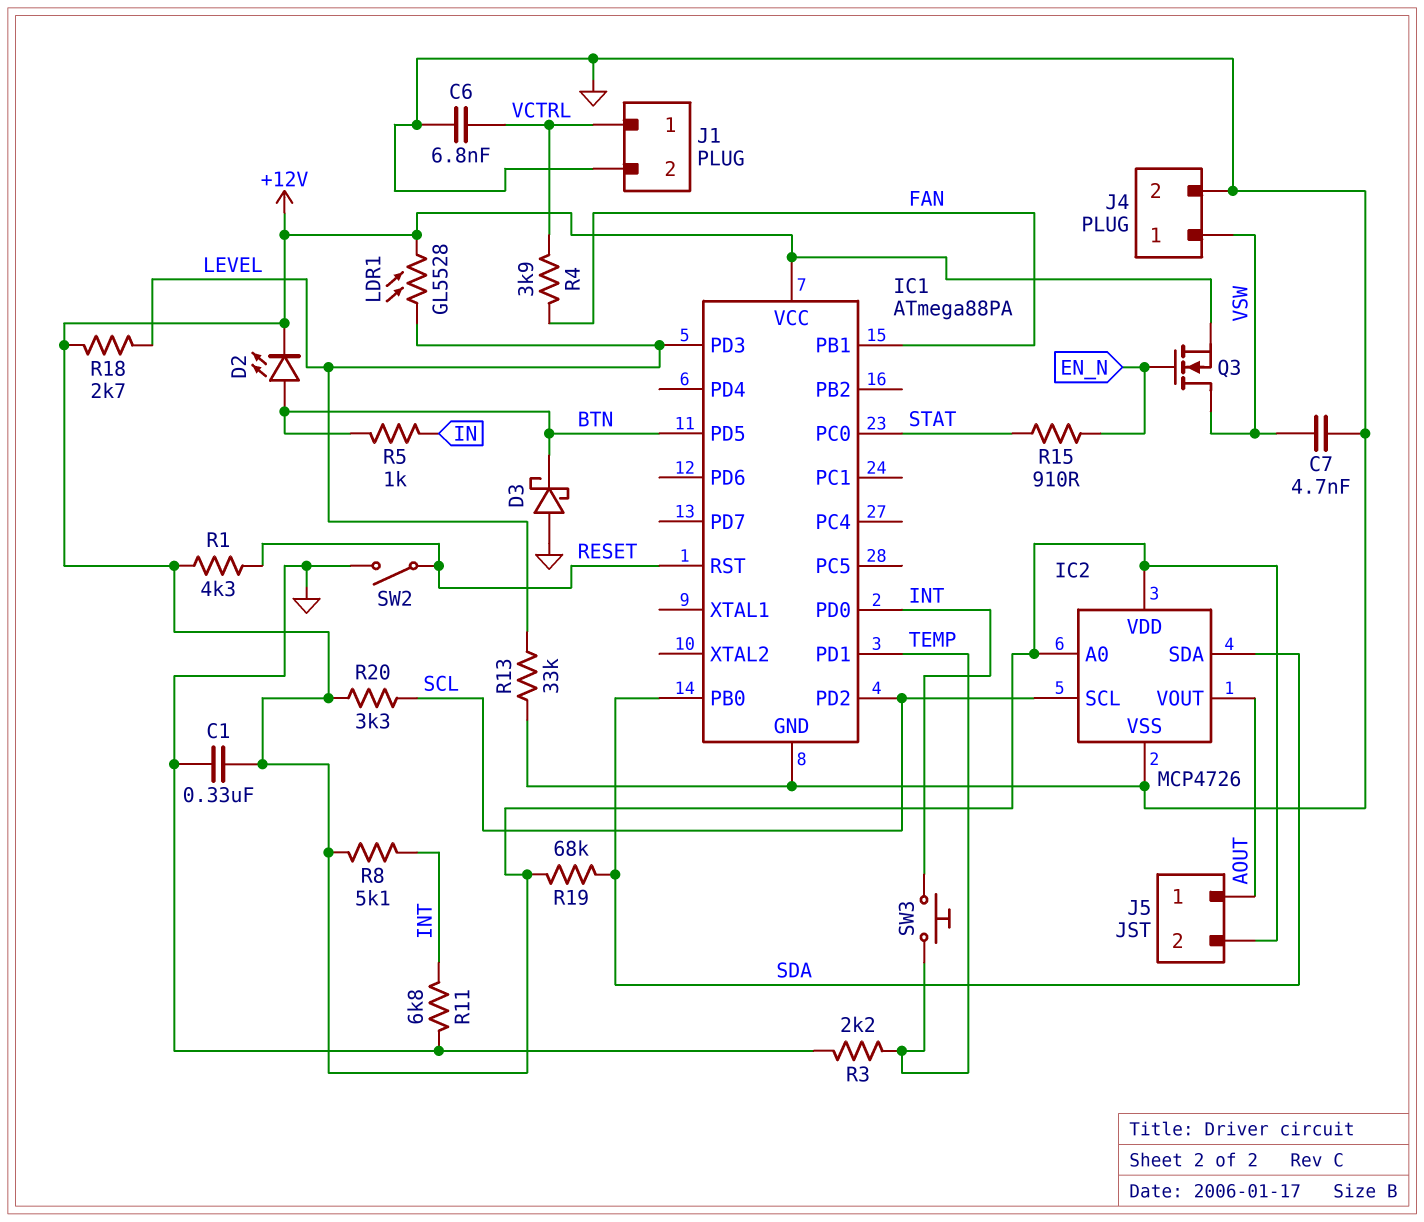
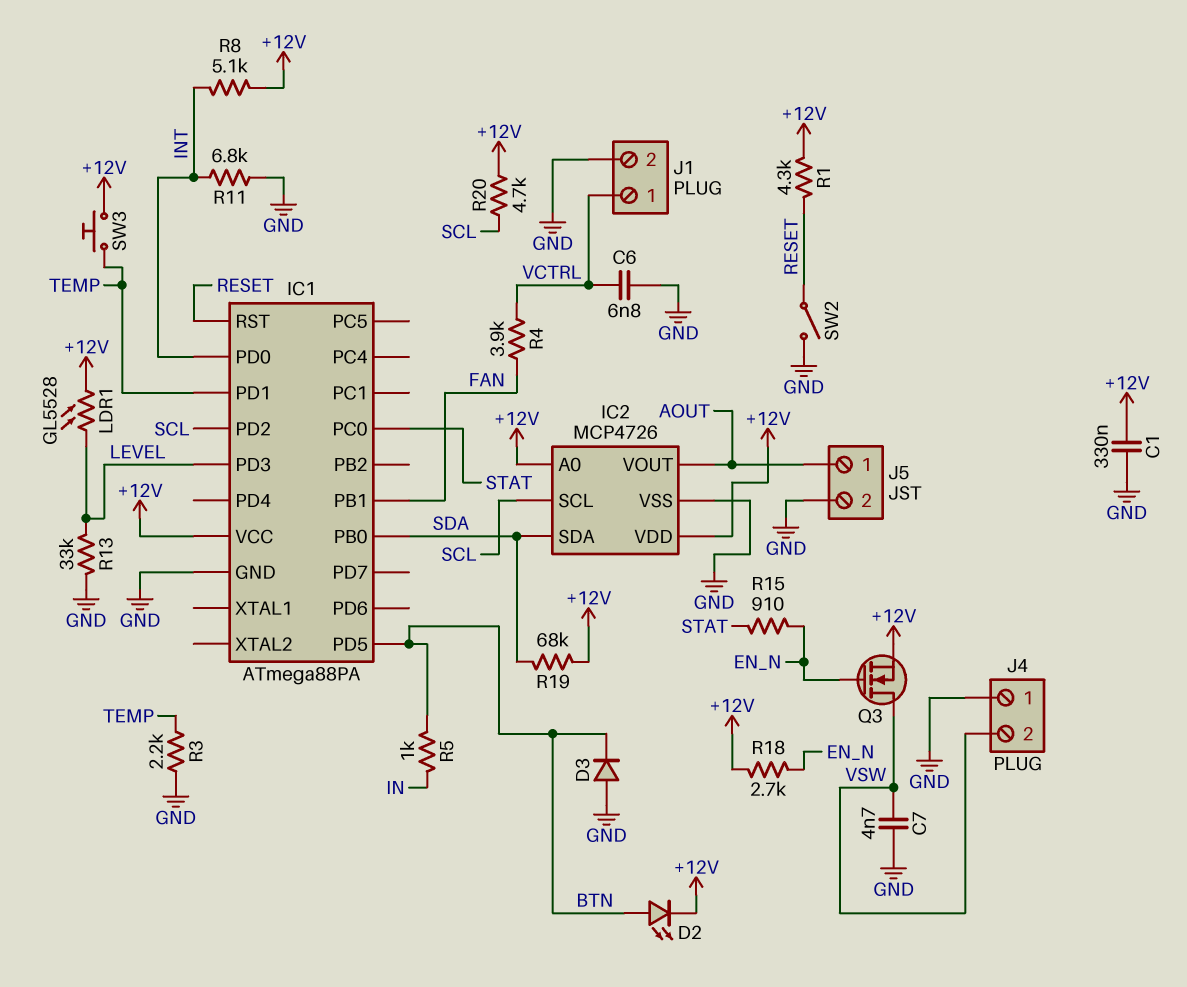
D3: schottky (A GND, K BTN) -> diode (A GND, K BTN)
J4 pin 1: VSW -> GND
J4 pin 2: GND -> VSW
J5 pin 2: +12V -> GND
R18: 2.7k (+12V, LEVEL) -> 2.7k (+12V, EN_N)
R20: 3.3k (+12V, SCL) -> 4.7k (+12V, SCL)
SW3: button (INT, TEMP) -> button (+12V, TEMP)

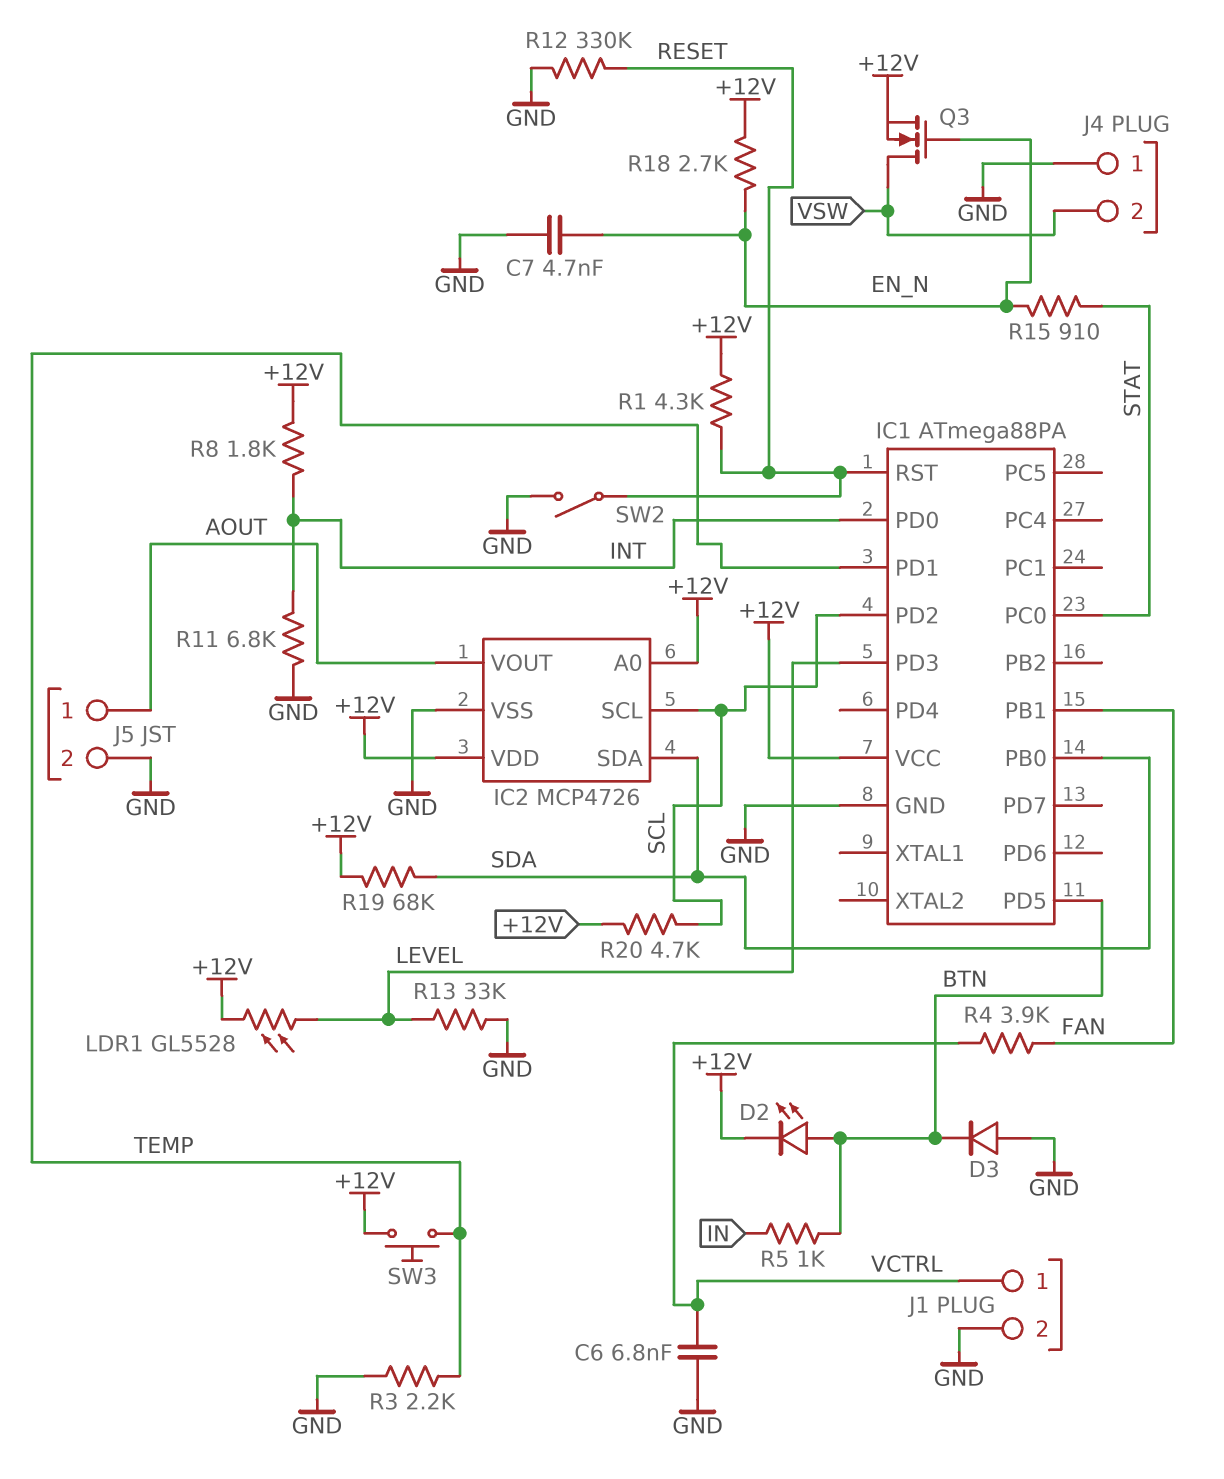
C1: 330nF (+12V, GND) -> none
C7: 4.7nF (GND, VSW) -> 4.7nF (EN_N, GND)
R8: 5.1k (+12V, INT) -> 1.8k (+12V, INT)
R12: none -> 330k (GND, RESET)

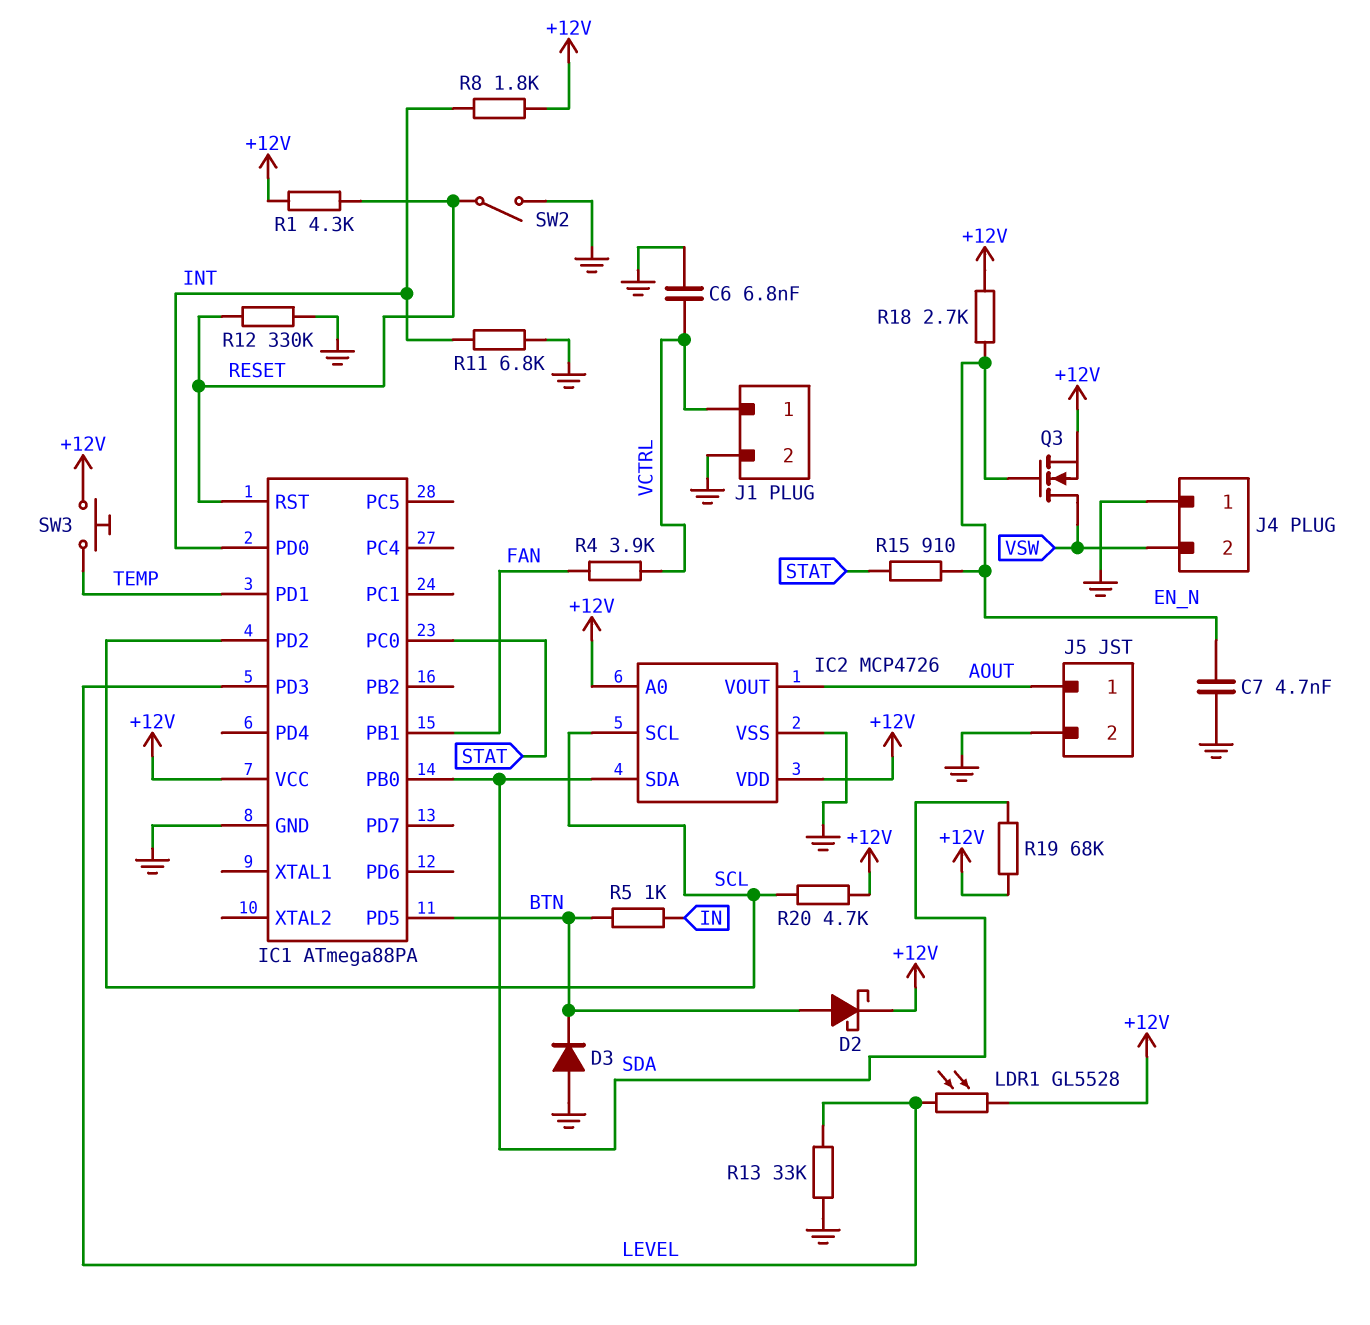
D2: LED (A BTN, K +12V) -> schottky (A BTN, K +12V)
R3: 2.2k (GND, TEMP) -> none

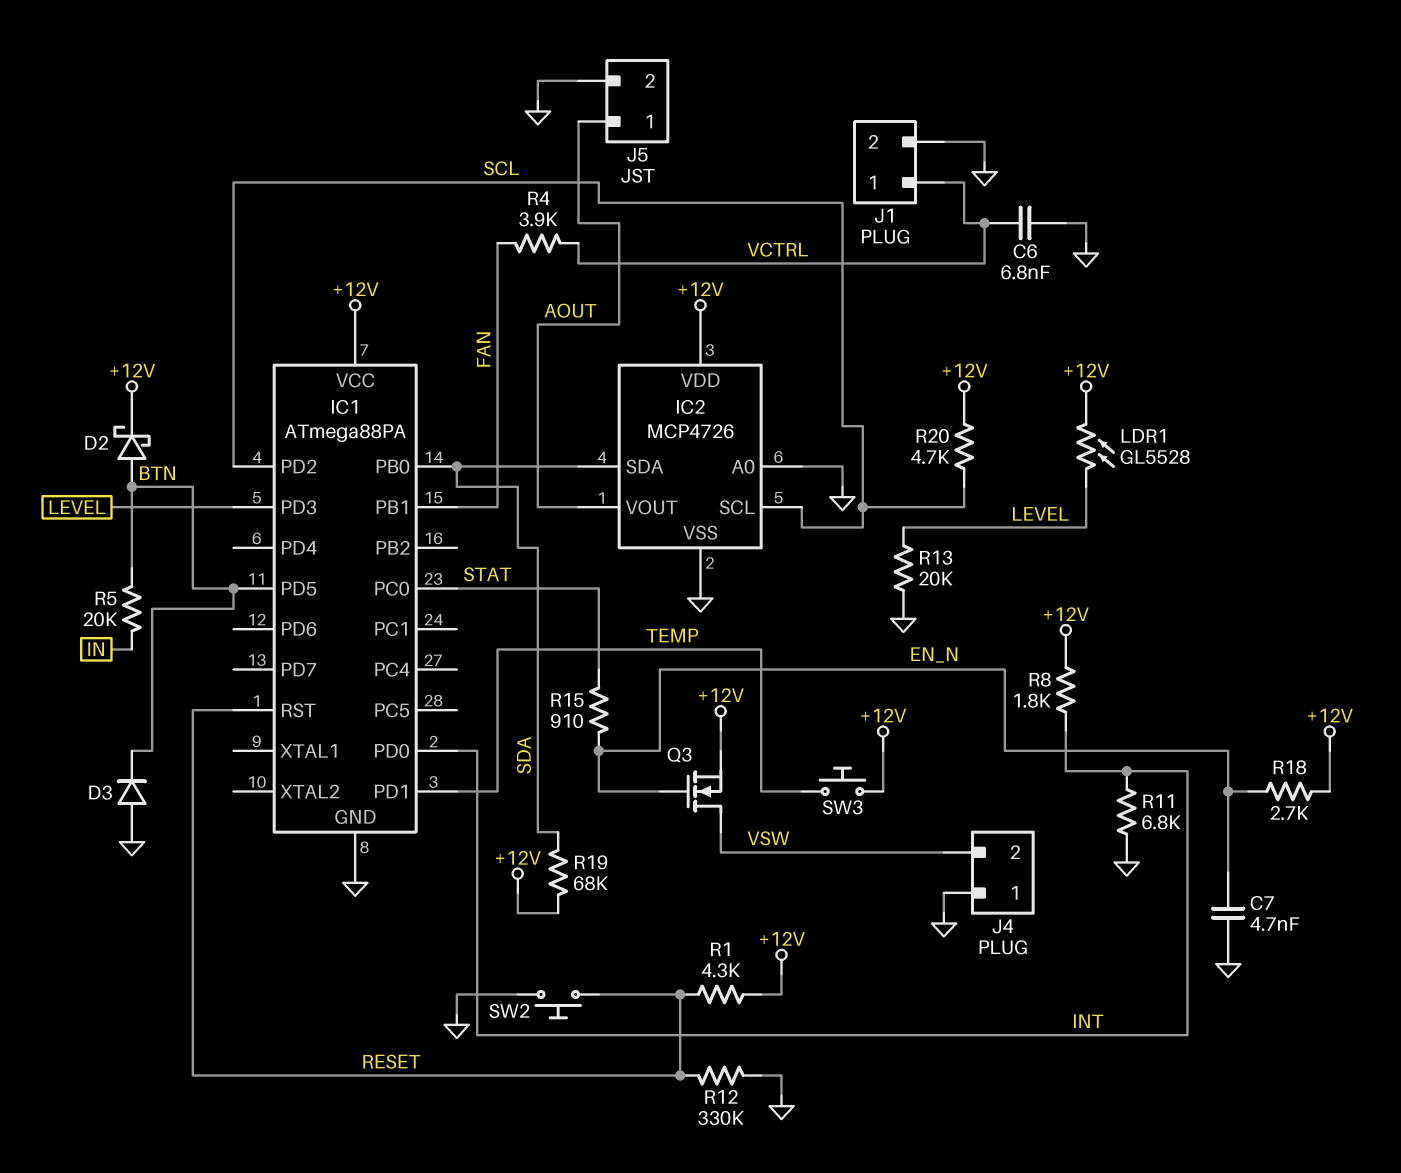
IC2 pin A0: +12V -> GND
R5: 1k (BTN, IN) -> 20k (BTN, IN)
R13: 33k (GND, LEVEL) -> 20k (GND, LEVEL)
SW2: switch (GND, RESET) -> button (GND, RESET)

